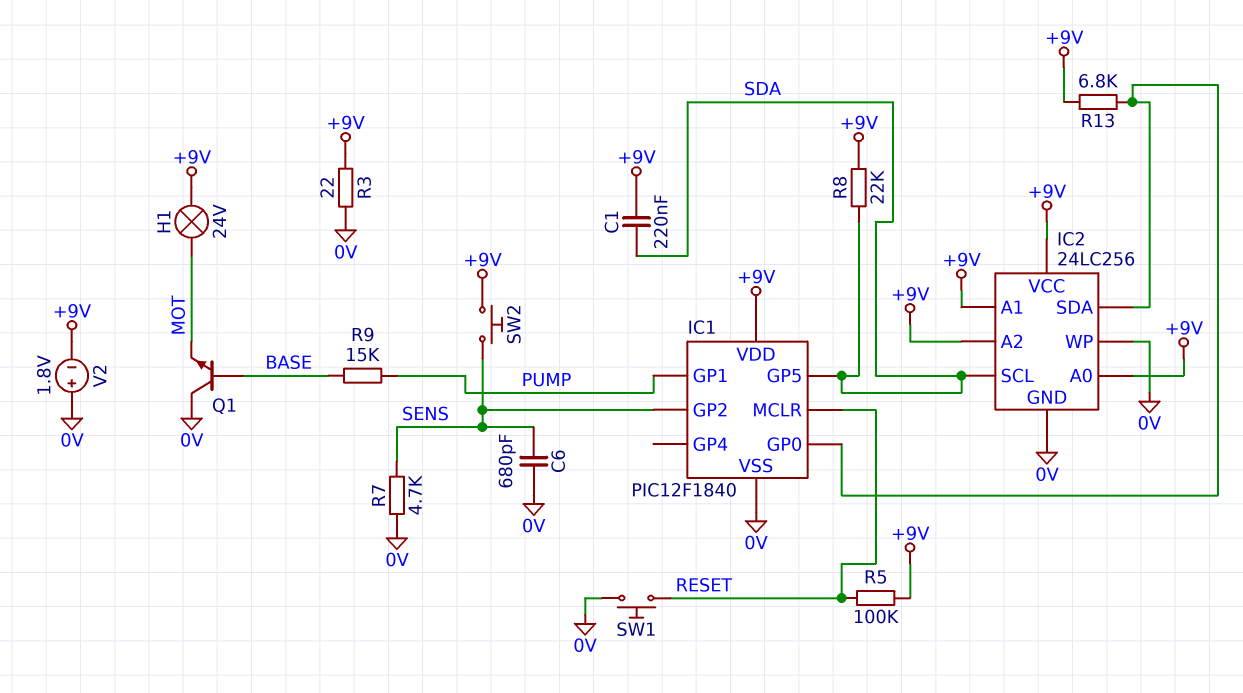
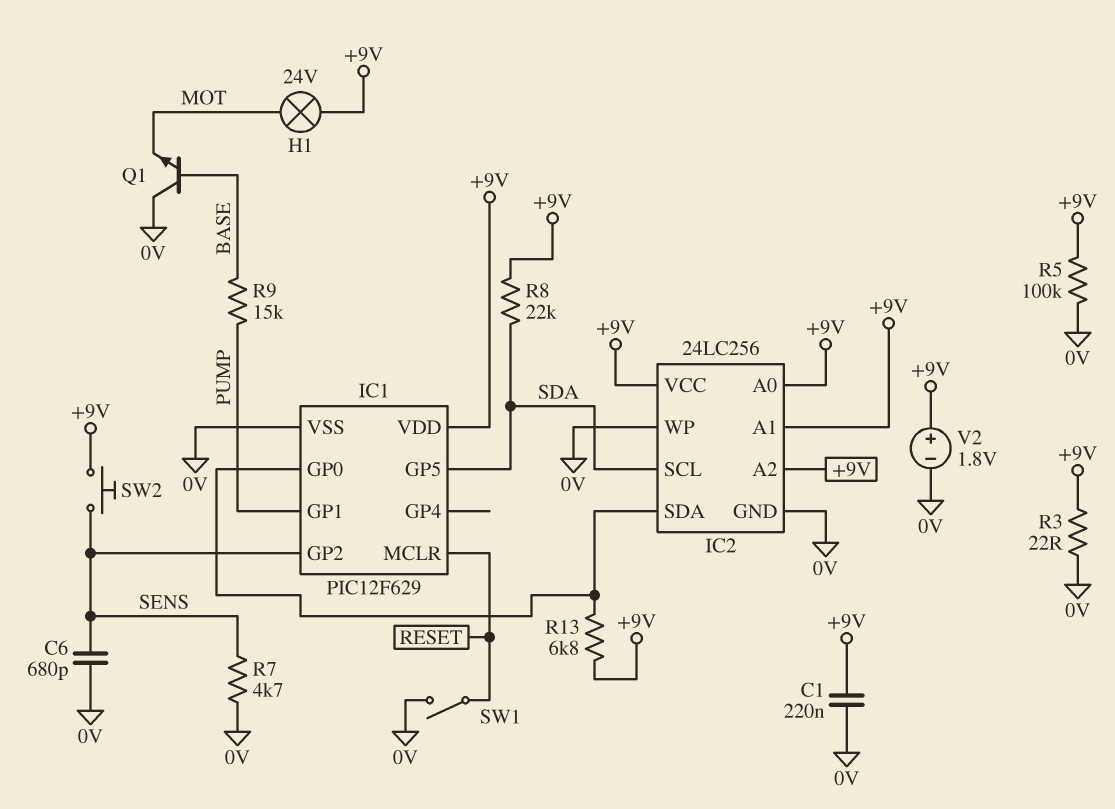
C1: 220nF (+9V, SDA) -> 220nF (+9V, 0V)
IC1: PIC12F1840 -> PIC12F629
R5: 100k (+9V, RESET) -> 100k (+9V, 0V)
SW1: button (0V, RESET) -> switch (0V, RESET)
V2: 1.8V (plus 0V, minus +9V) -> 1.8V (plus +9V, minus 0V)

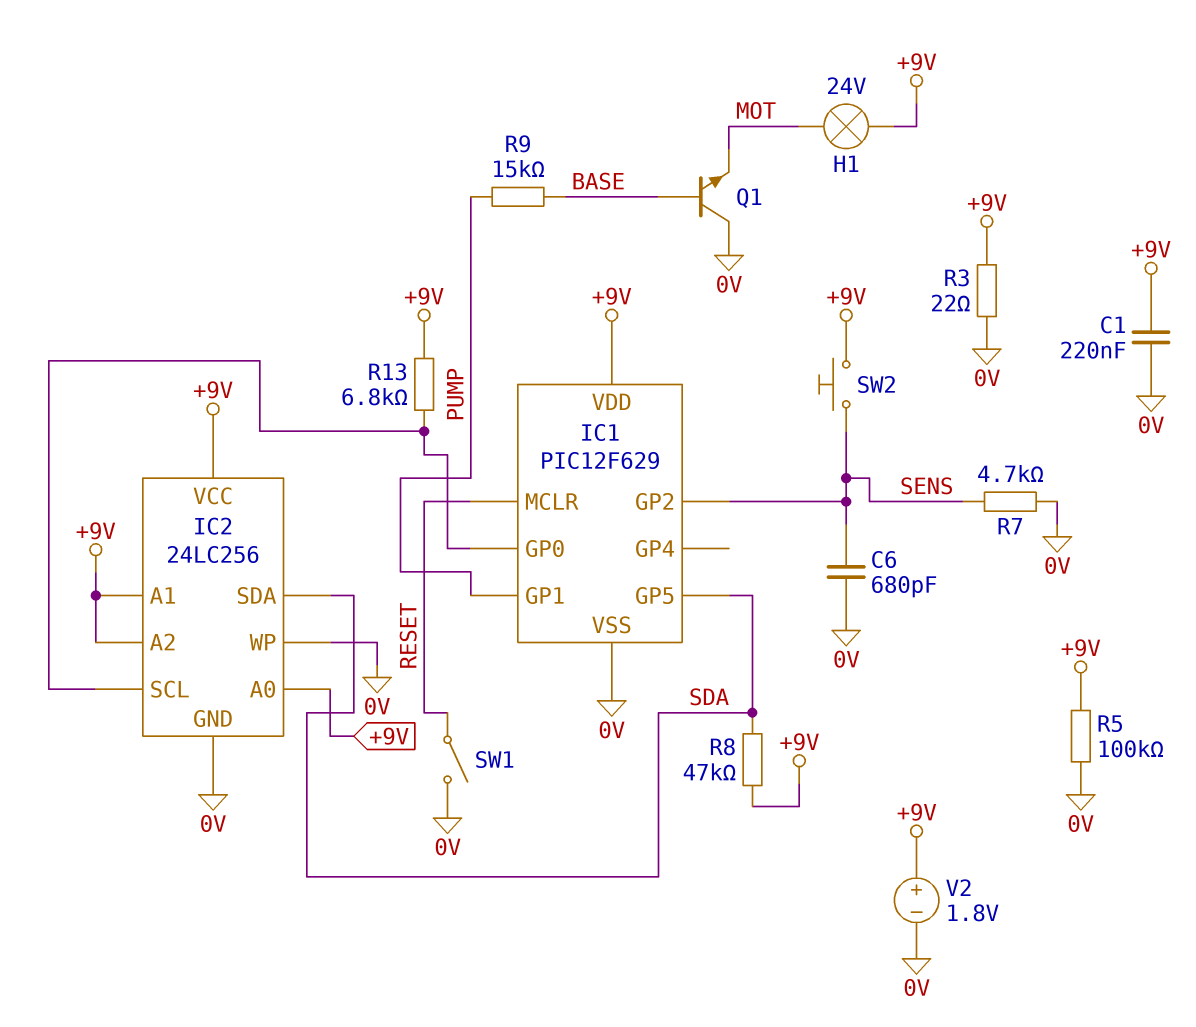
IC2 pin SCL: SDA -> IC1/GP0
IC2 pin SDA: IC1/GP0 -> SDA
R8: 22k (+9V, SDA) -> 47k (+9V, SDA)

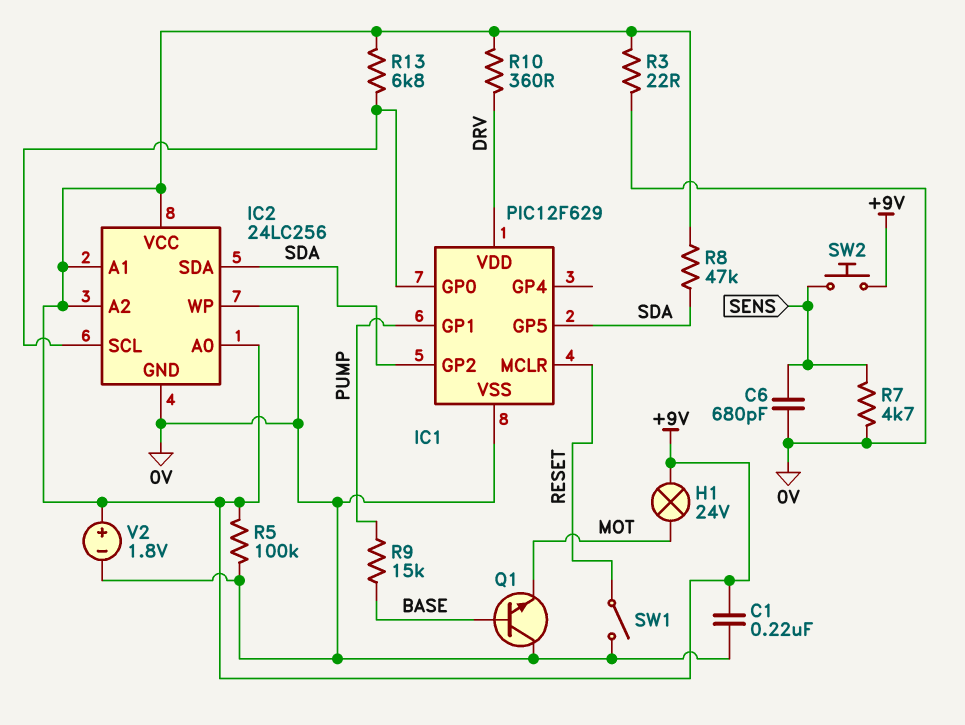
IC1 pin GP2: SENS -> SDA
IC1 pin VDD: +9V -> DRV
R10: none -> 360 (+9V, DRV)

